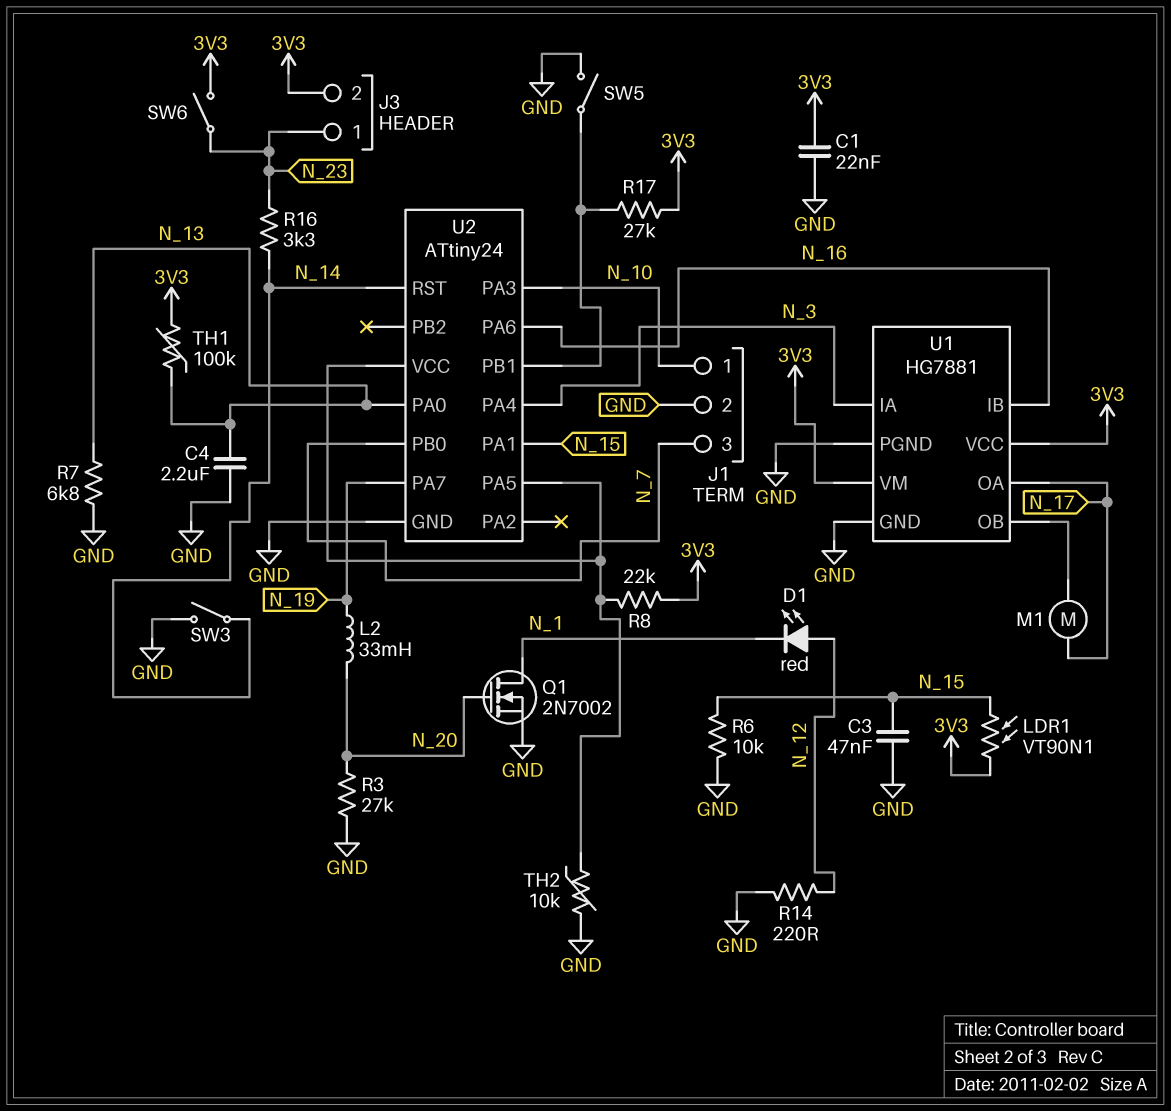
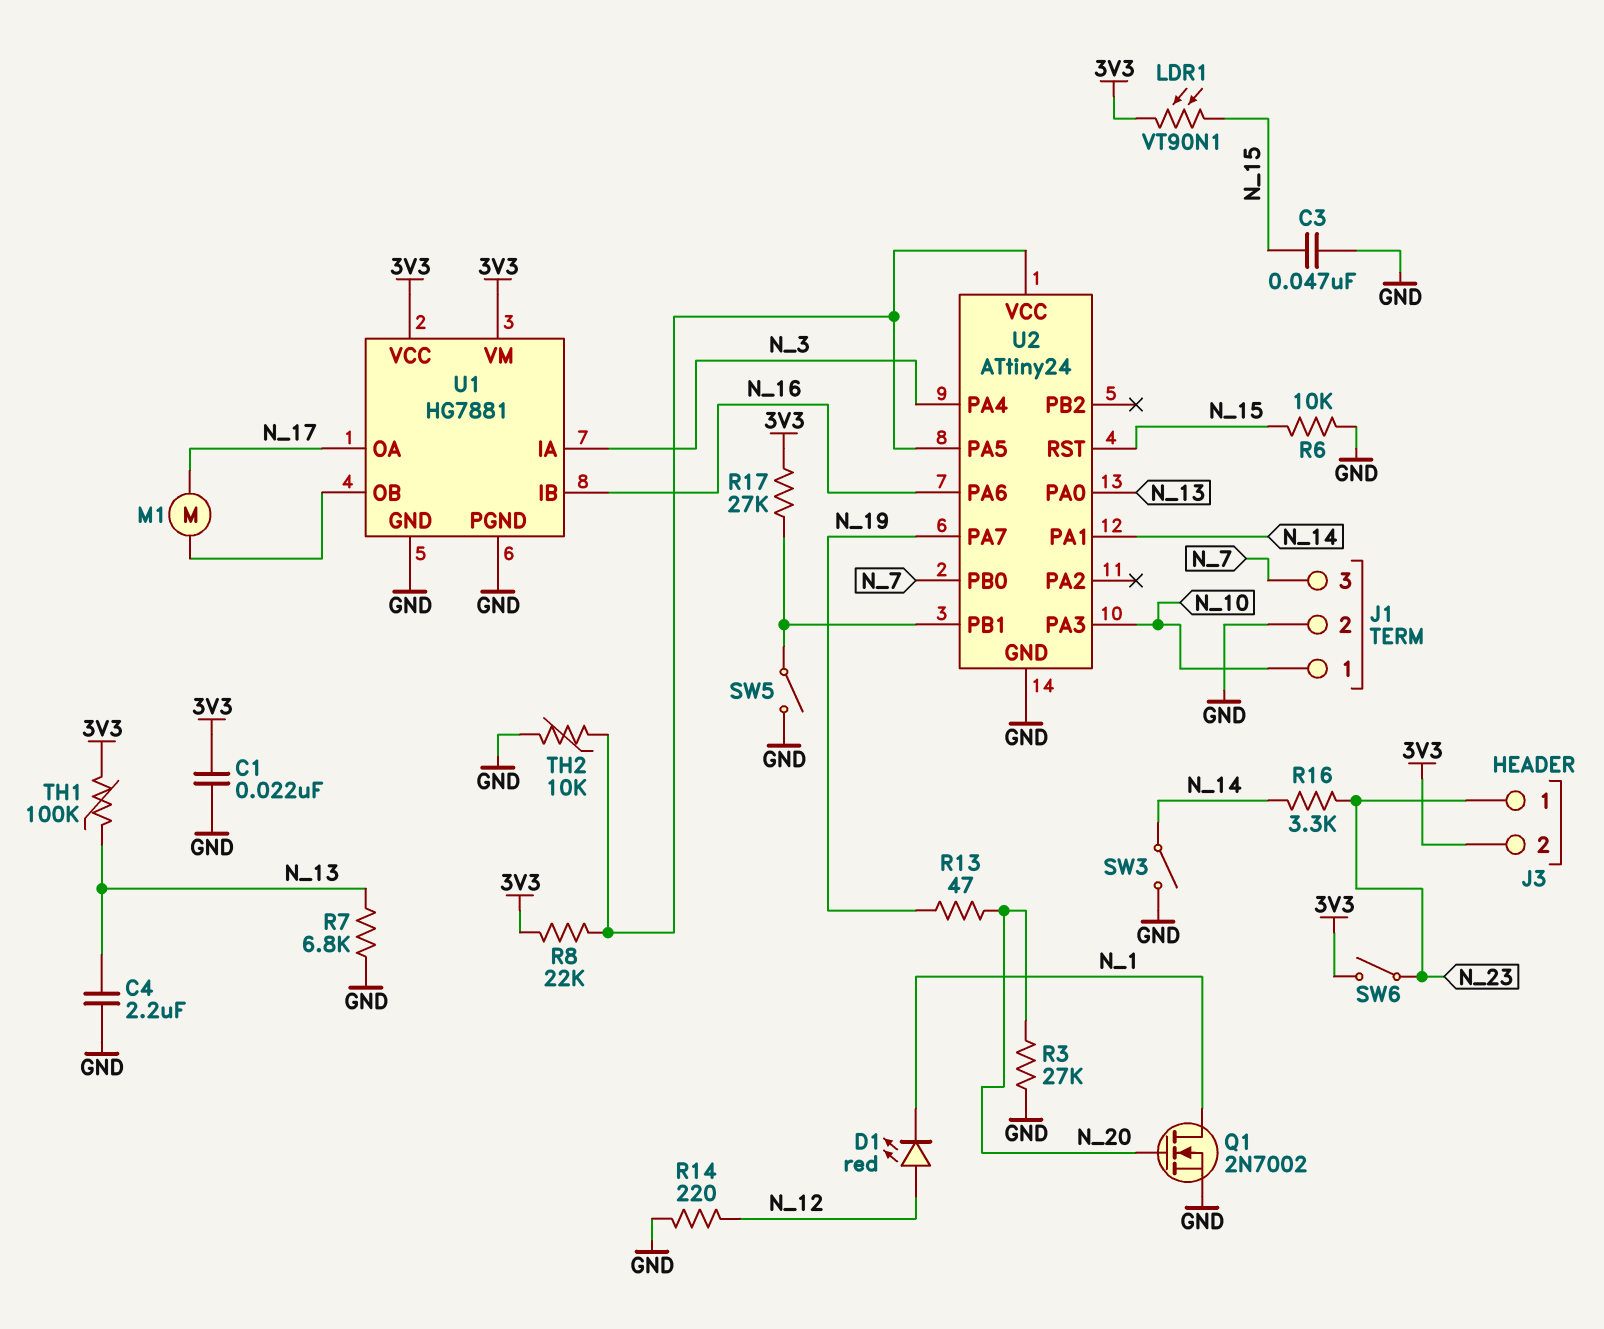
L2: 33mH (N_19, N_20) -> none
R13: none -> 47 (N_19, N_20)
U2 pin PA1: N_15 -> N_14
U2 pin RST: N_14 -> N_15

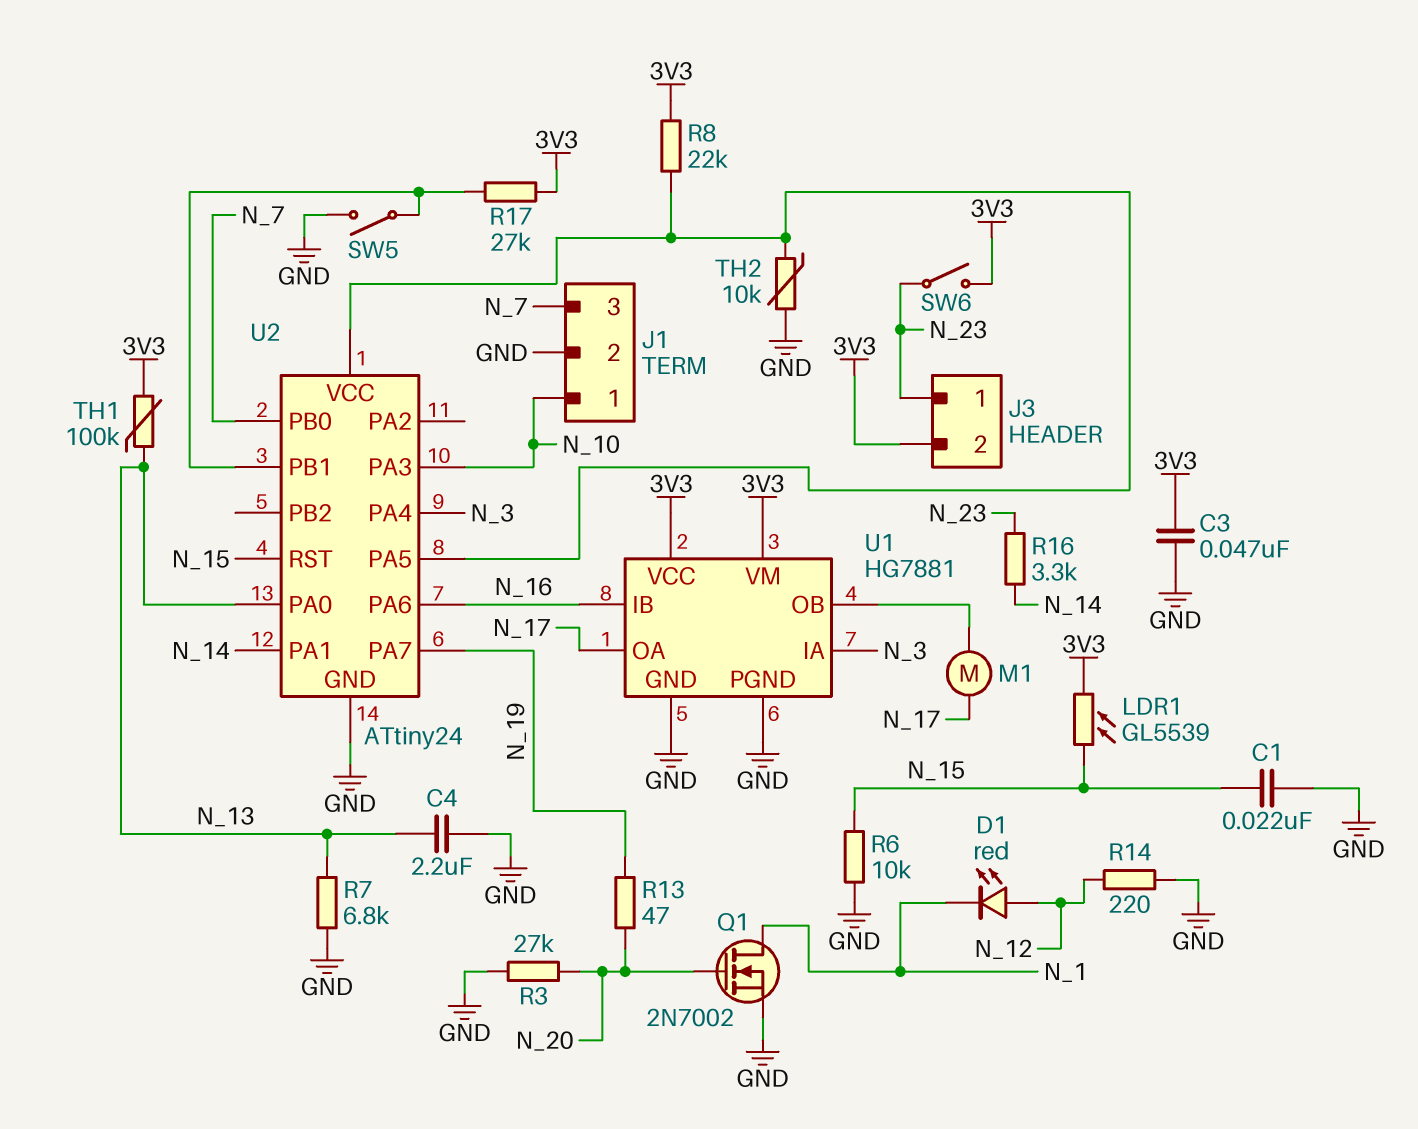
C1: 22nF (3V3, GND) -> 22nF (GND, N_15)
C3: 47nF (GND, N_15) -> 47nF (3V3, GND)
LDR1: VT90N1 (3V3, N_15) -> GL5539 (3V3, N_15)
SW3: switch (GND, N_14) -> none

